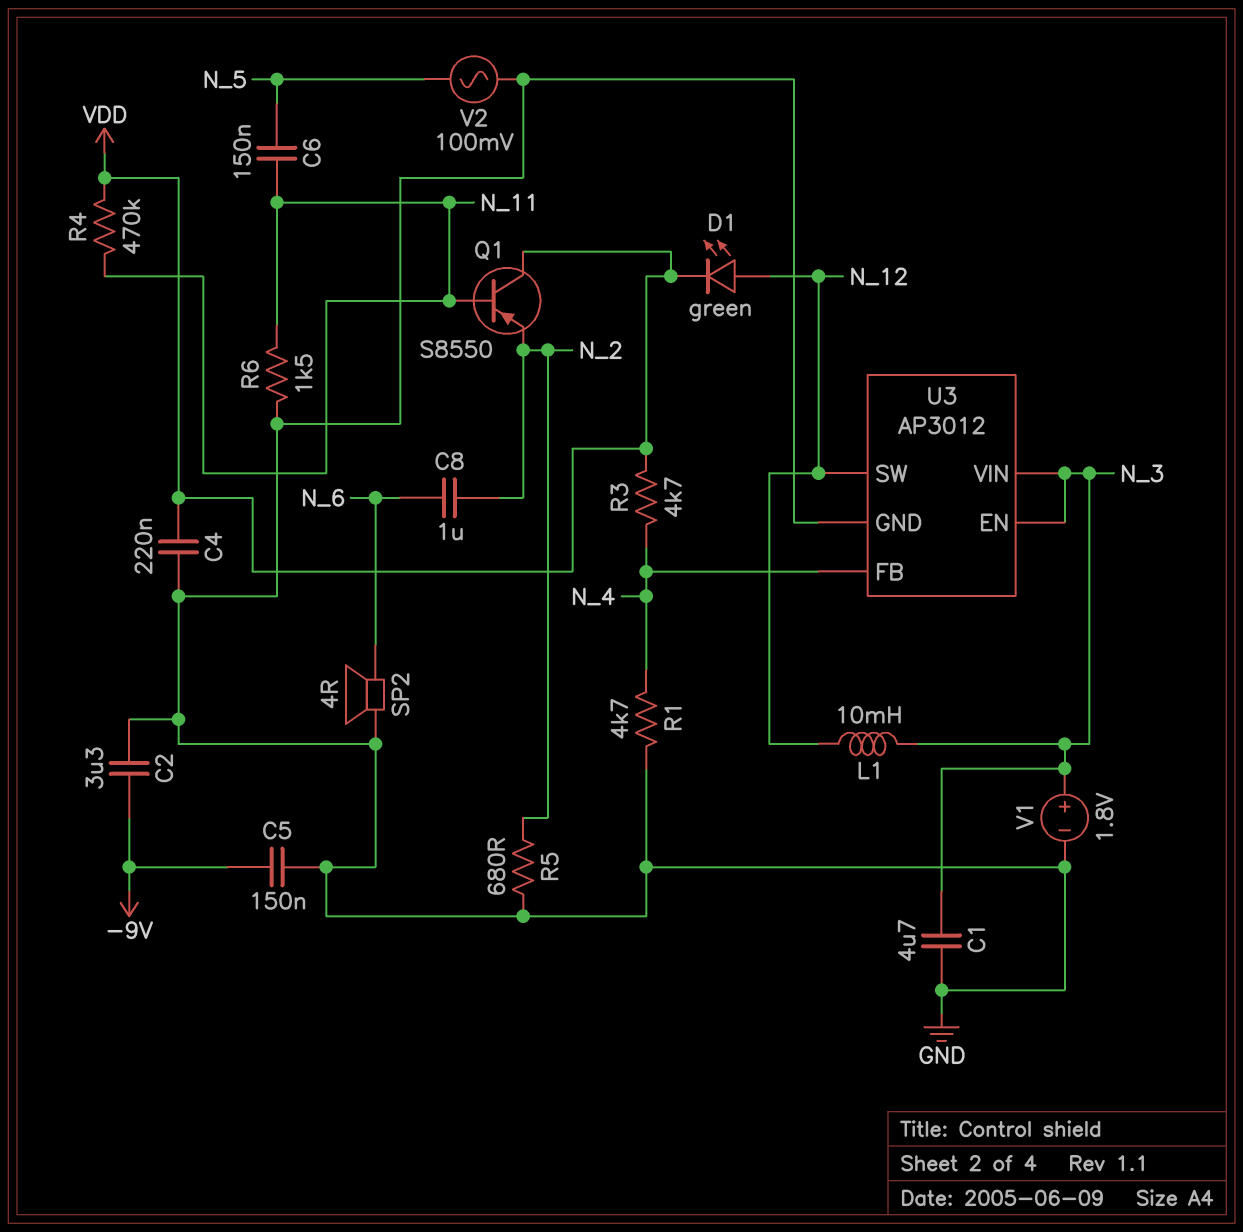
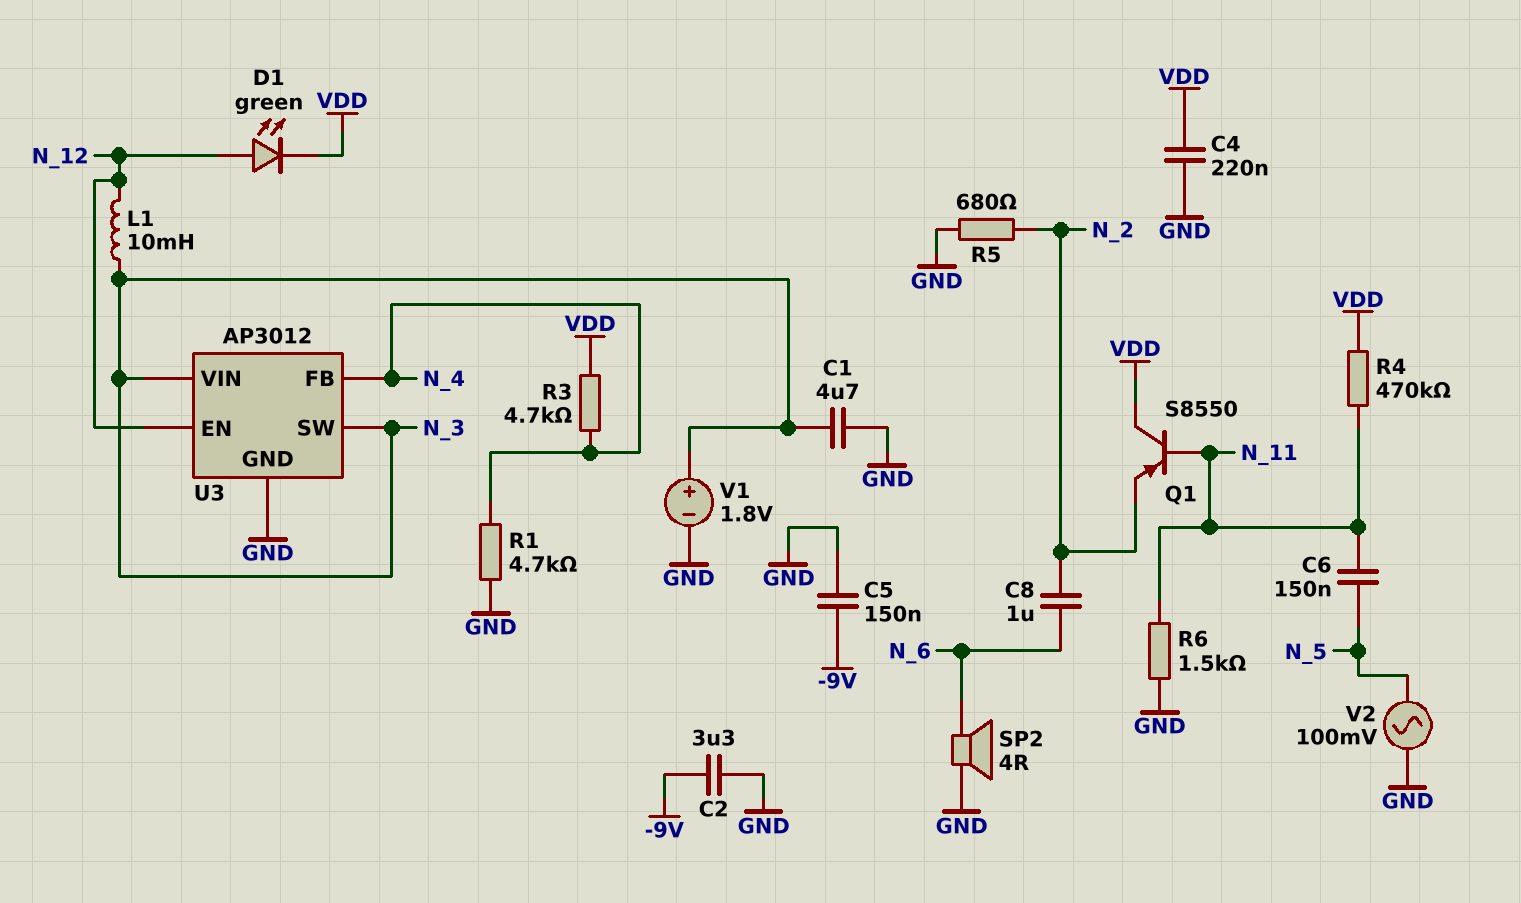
U3 pin EN: N_3 -> N_12
U3 pin SW: N_12 -> N_3

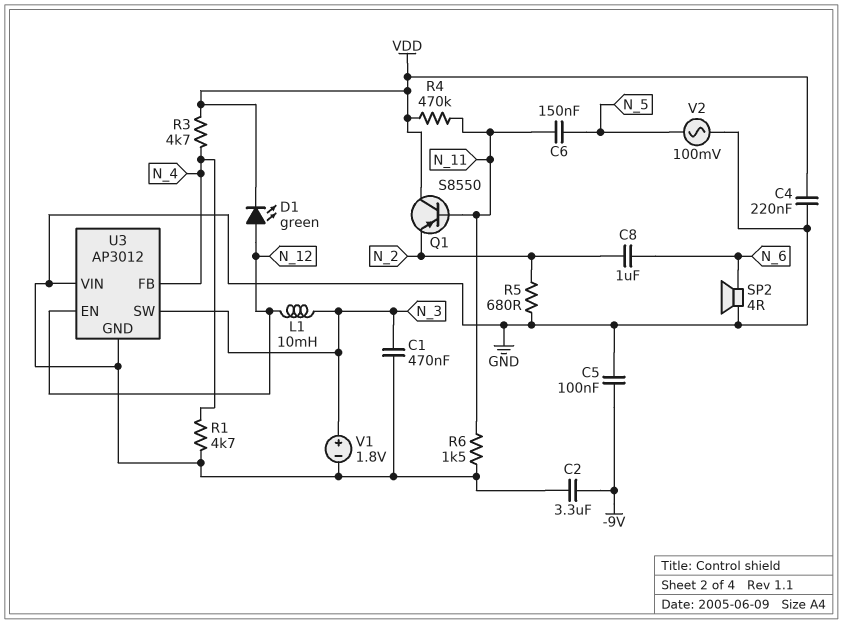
C1: 4.7uF (GND, N_3) -> 470nF (GND, N_3)
C5: 150nF (-9V, GND) -> 100nF (-9V, GND)
U3 pin VIN: N_3 -> GND

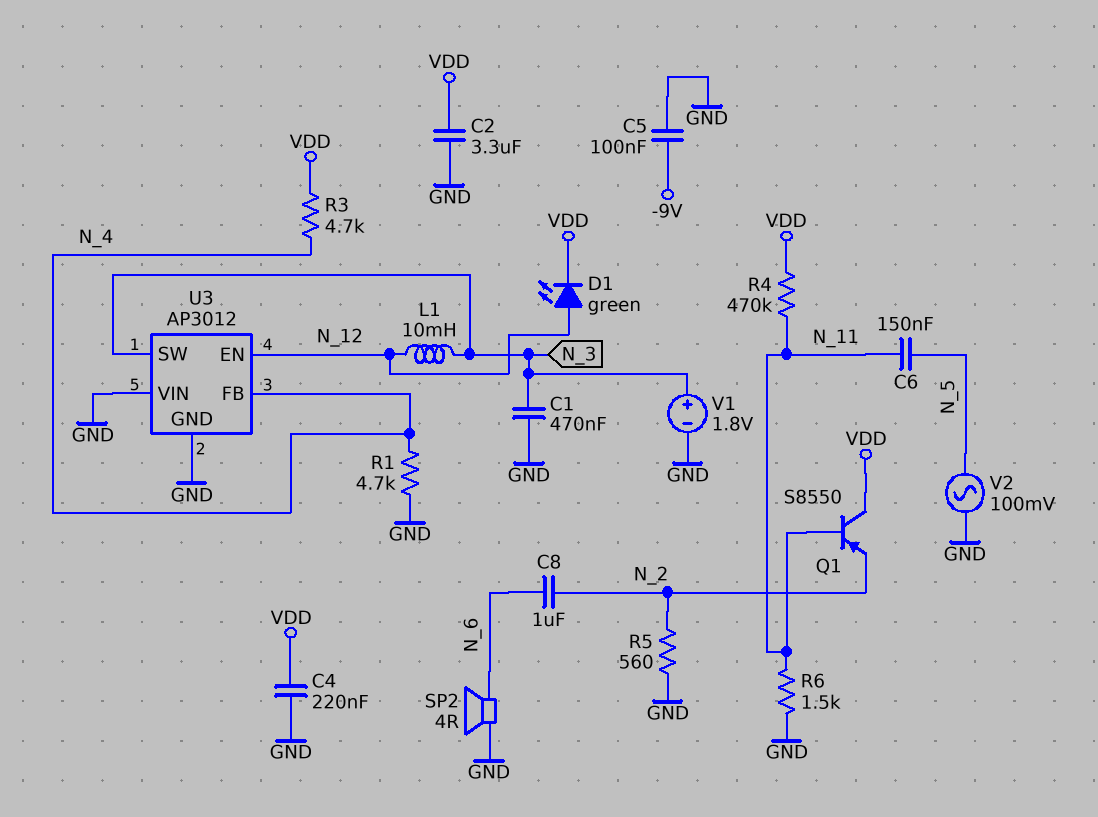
C2: 3.3uF (-9V, GND) -> 3.3uF (GND, VDD)
R5: 680 (GND, N_2) -> 560 (GND, N_2)

